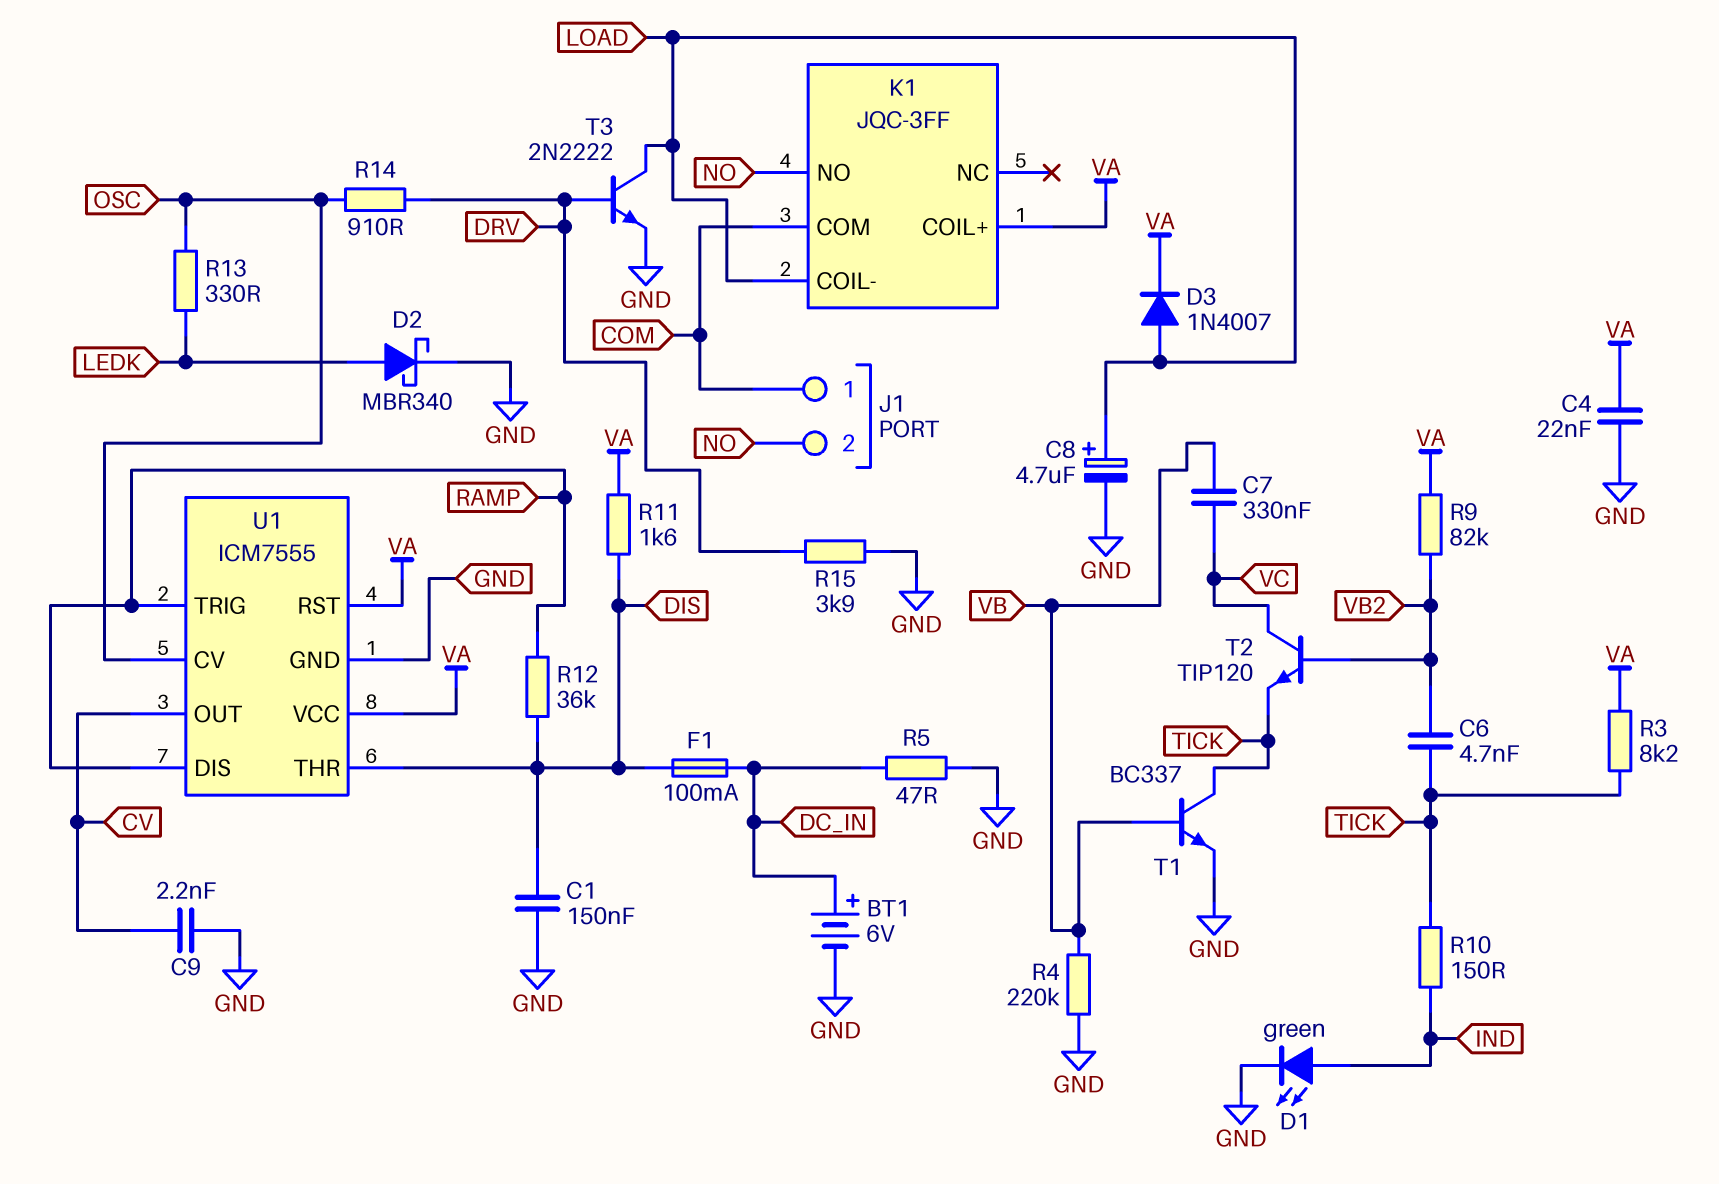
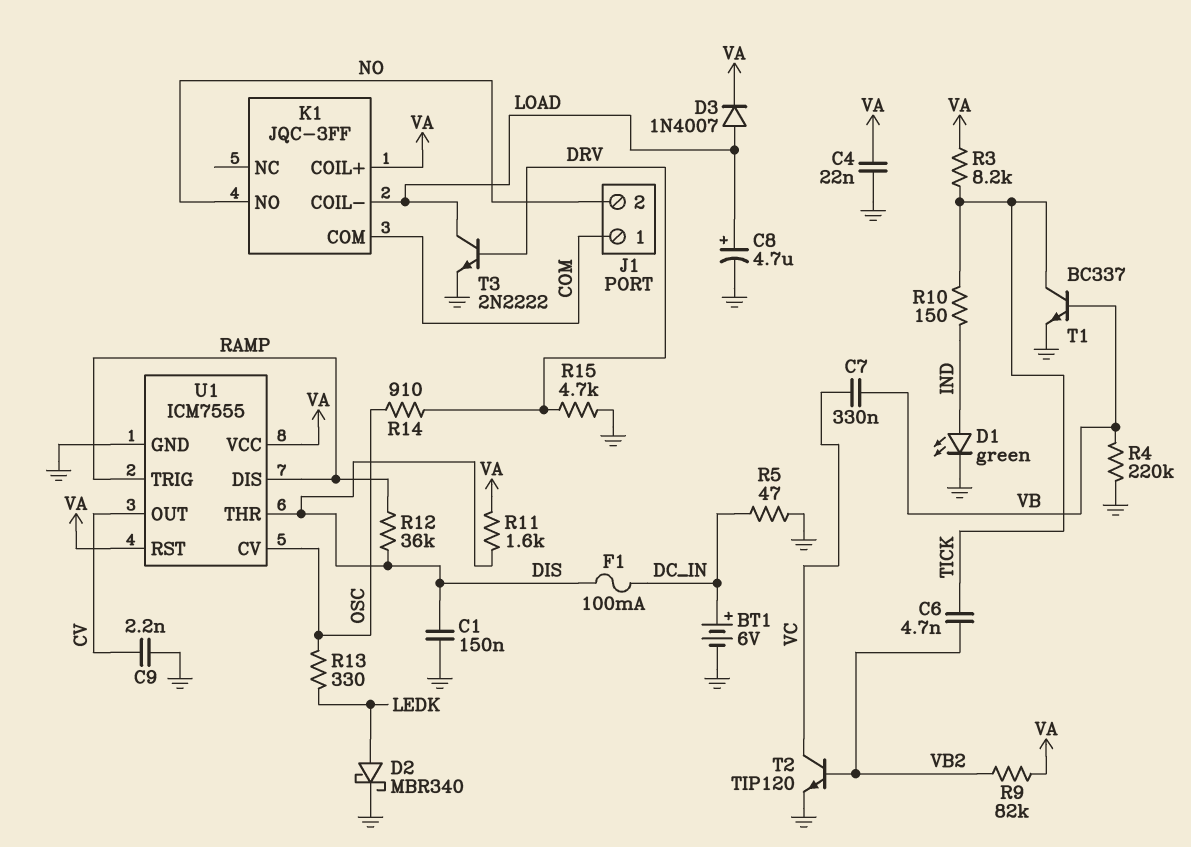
R15: 3.9k (DRV, GND) -> 4.7k (DRV, GND)
T2: NPN TIP120 (B VB2, C VC, E TICK) -> NPN TIP120 (B VB2, C VC, E GND)

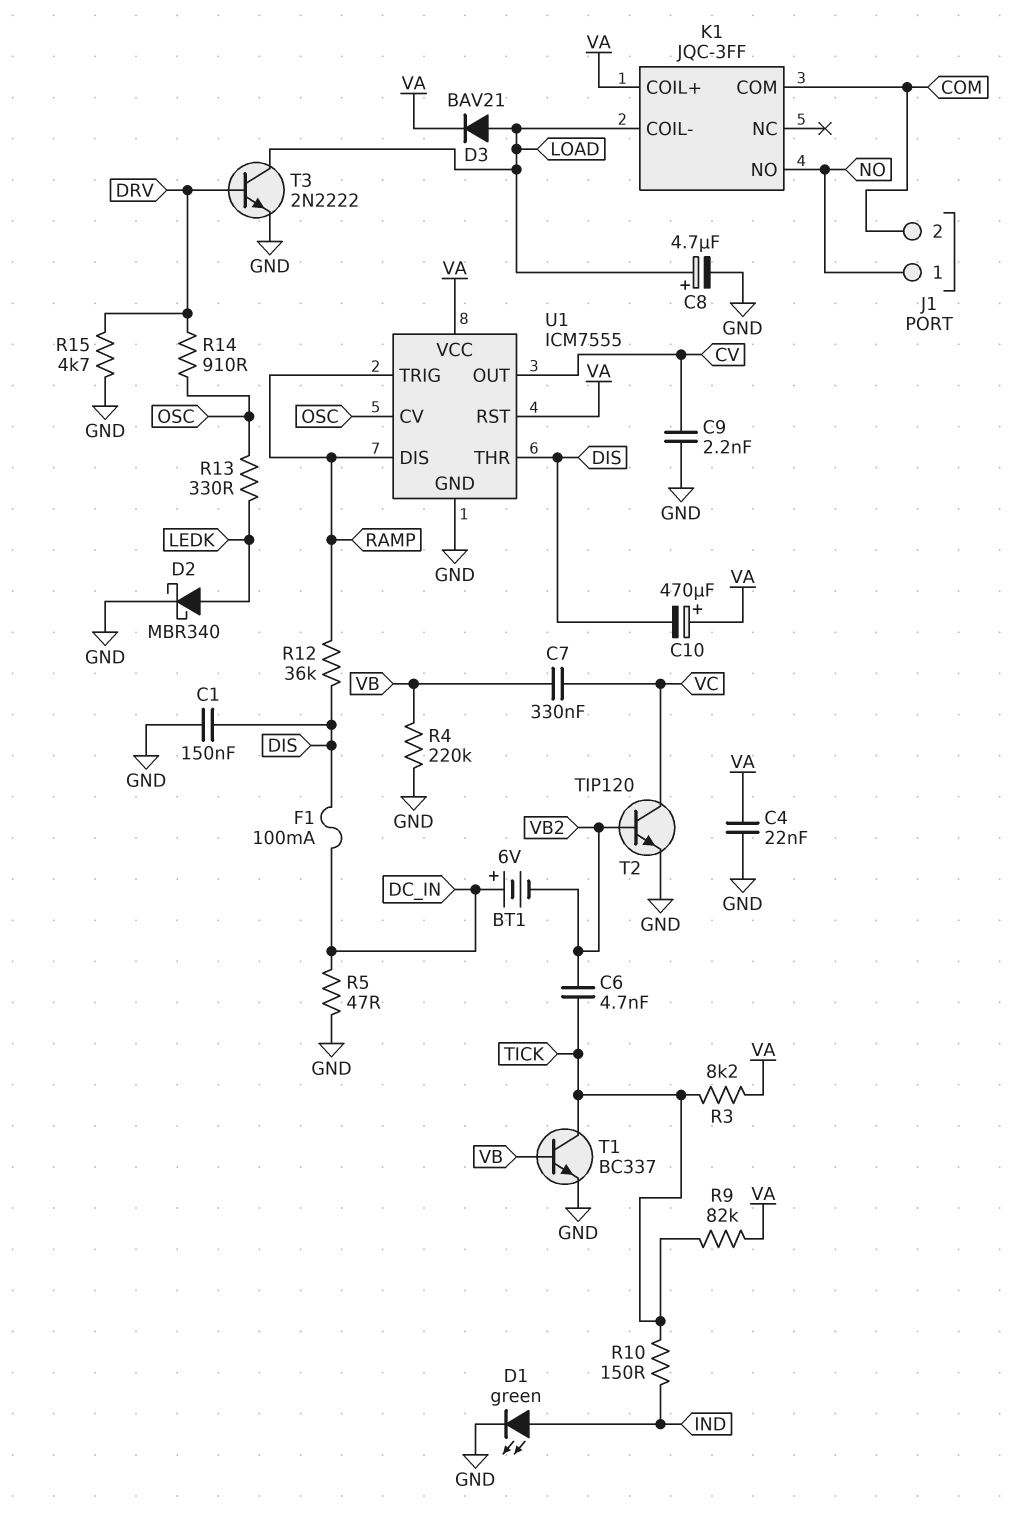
BT1: 6V (plus DC_IN, minus GND) -> 6V (plus DC_IN, minus VB2)
C10: none -> 470uF (plus VA, minus DIS)
D3: diode 1N4007 (A LOAD, K VA) -> diode BAV21 (A LOAD, K VA)
J1 pin 1: COM -> NO
J1 pin 2: NO -> COM
R9: 82k (VA, VB2) -> 82k (TICK, VA)
R11: 1.6k (DIS, VA) -> none

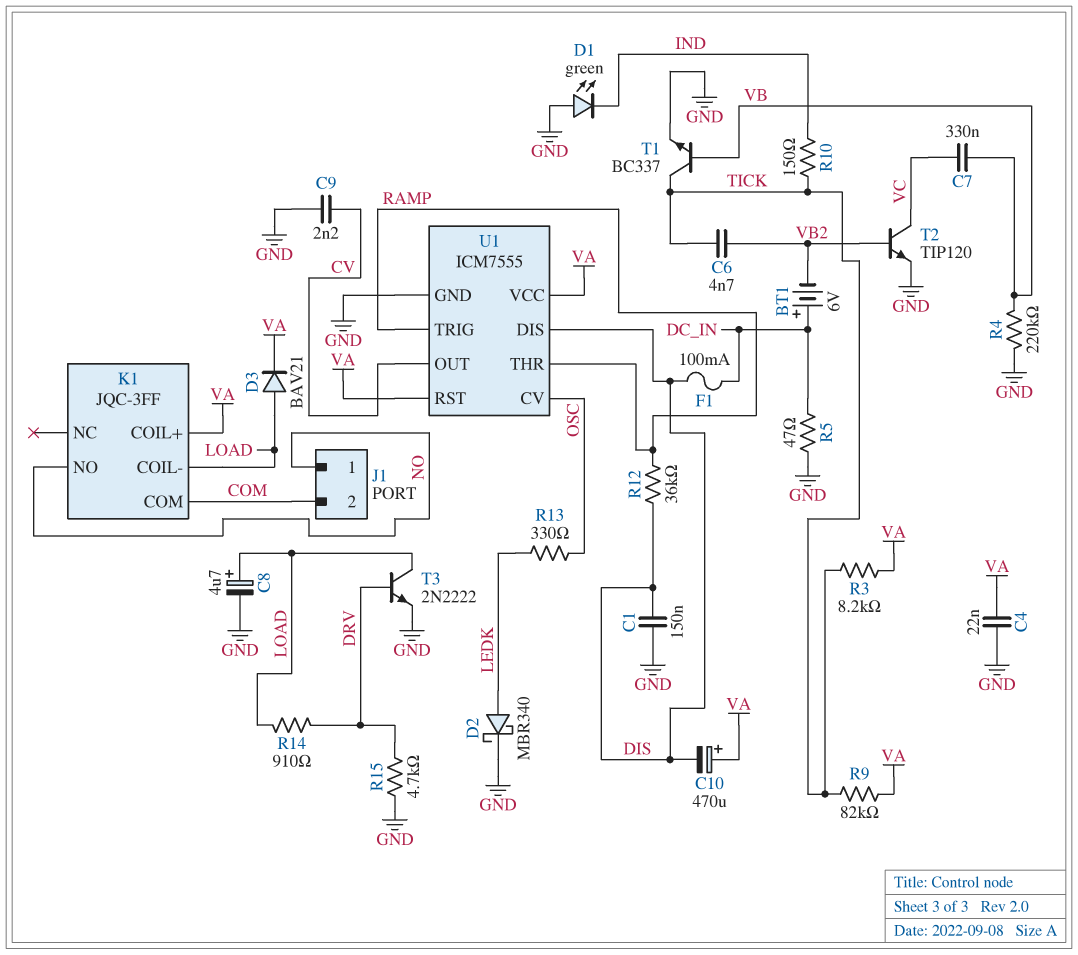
D1: LED green (A IND, K GND) -> LED green (A GND, K IND)
R14: 910 (DRV, OSC) -> 910 (DRV, LOAD)
U1 pin DIS: RAMP -> DIS
U1 pin THR: DIS -> RAMP

